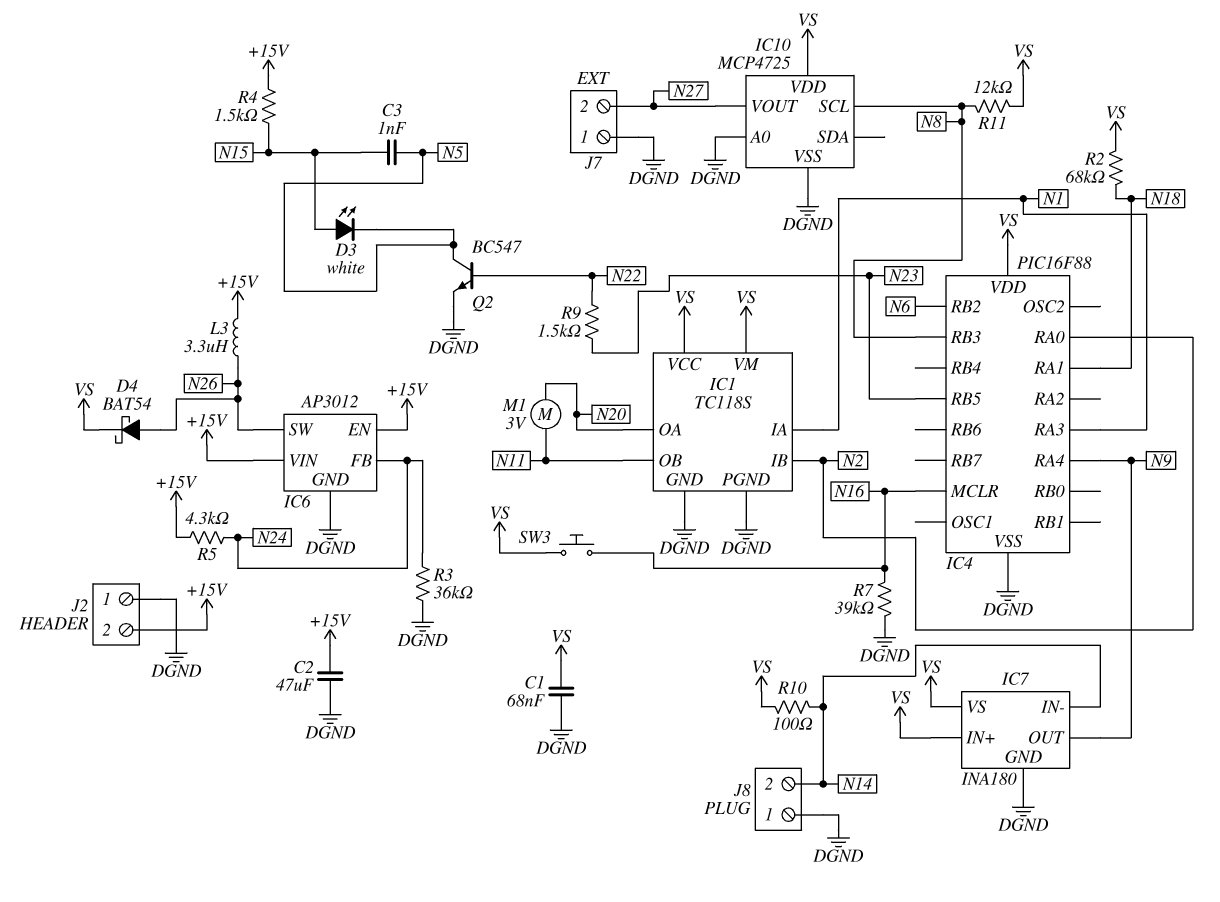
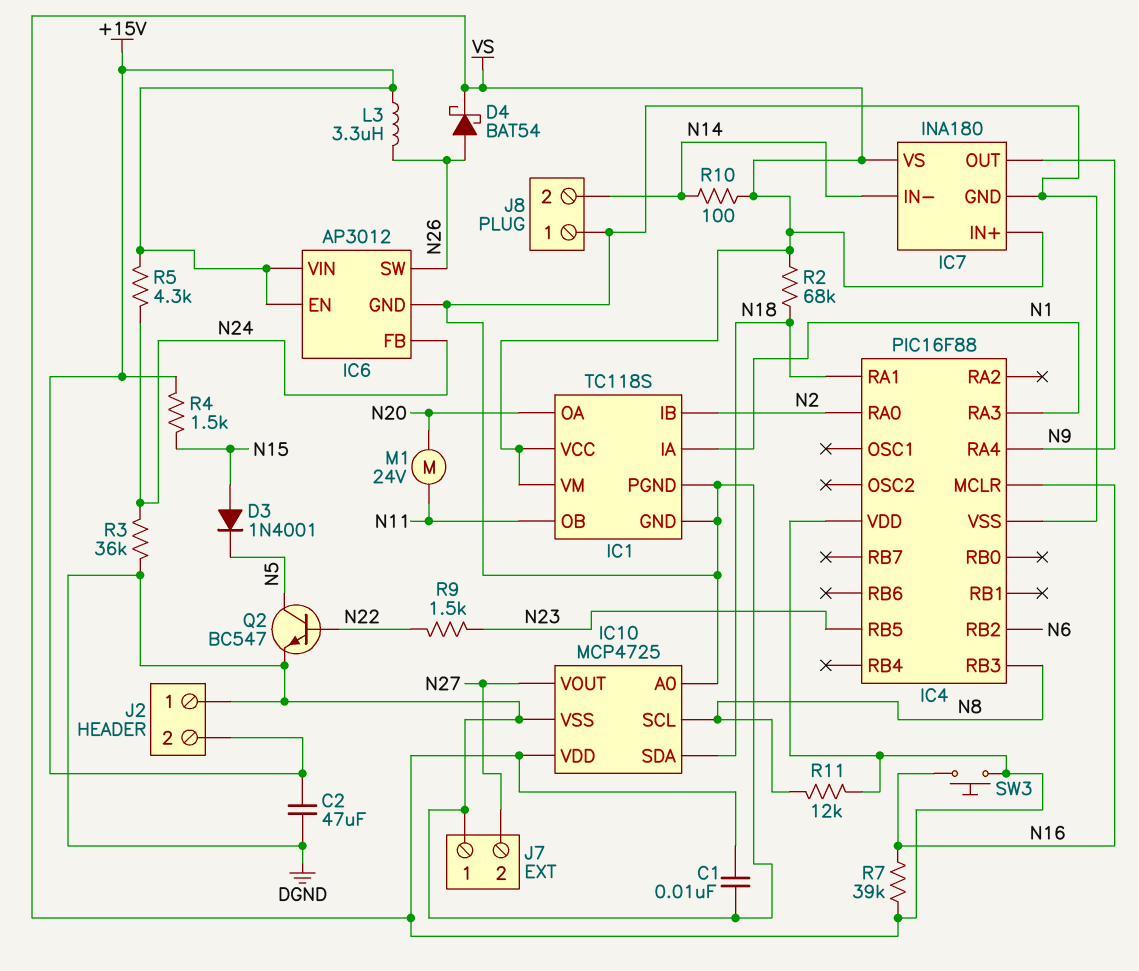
C1: 68nF (DGND, VS) -> 10nF (DGND, VS)
C3: 1nF (N5, N15) -> none
D3: LED white (A N15, K N5) -> diode 1N4001 (A N15, K N5)
IC10 pin SDA: none -> N18
M1: motor 3V (N11, N20) -> motor 24V (N11, N20)
R7: 39k (DGND, N16) -> 39k (N16, VS)

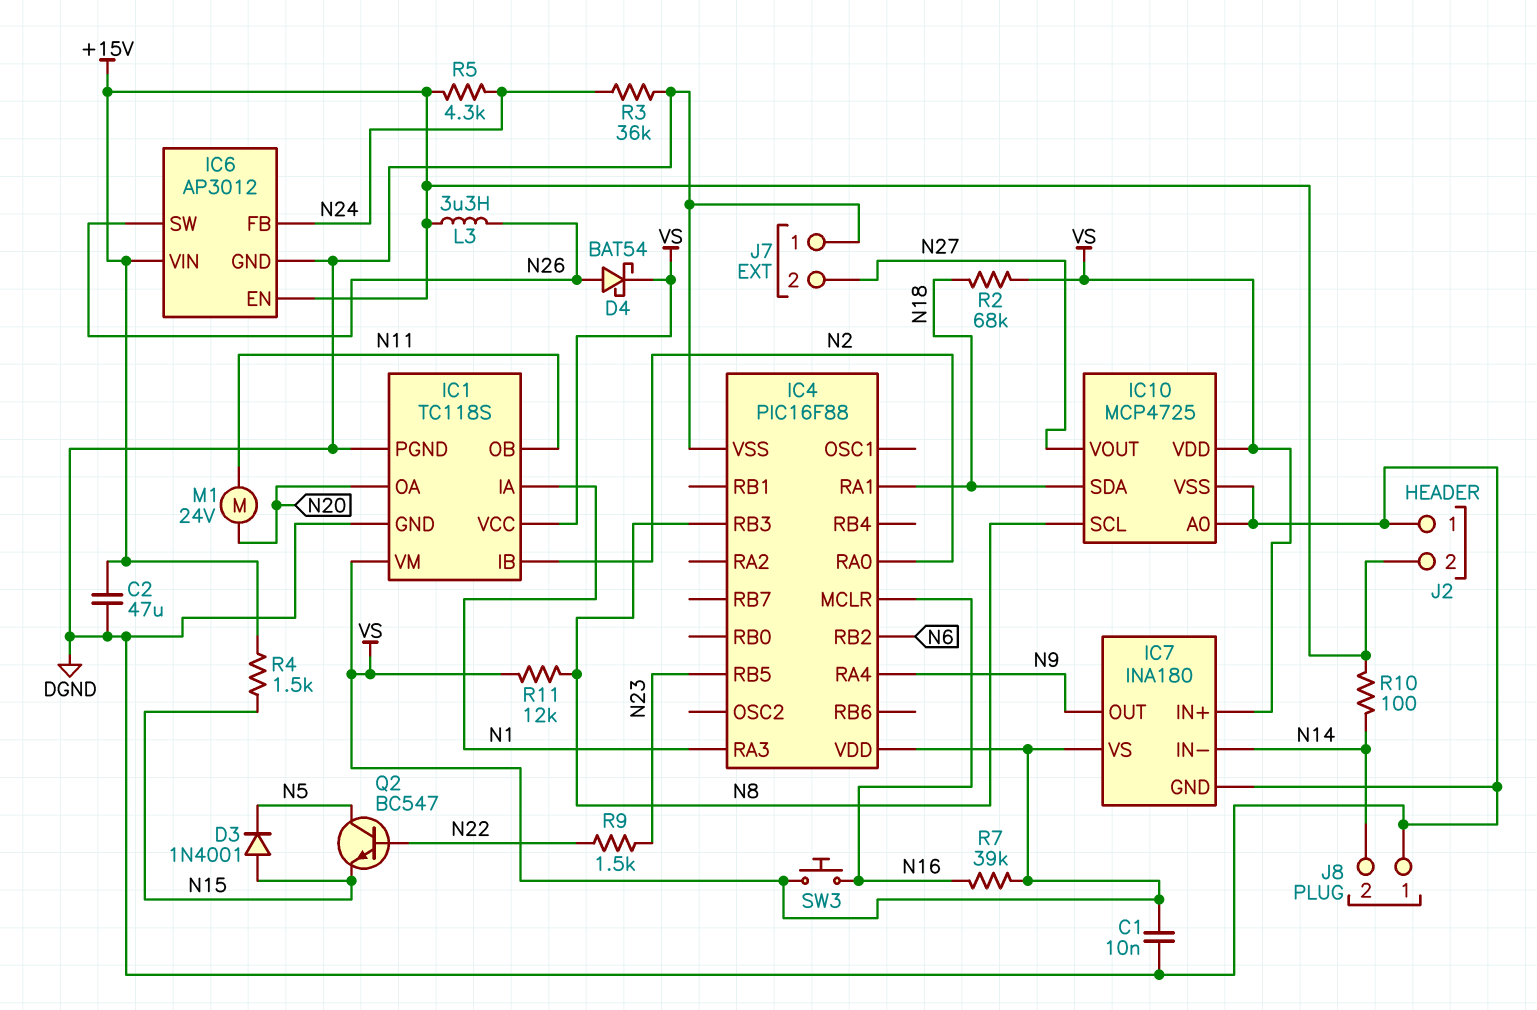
Q2: NPN BC547 (B N22, C N5, E DGND) -> NPN BC547 (B N22, C N5, E N15)
R10: 100 (N14, VS) -> 100 (+15V, N14)

